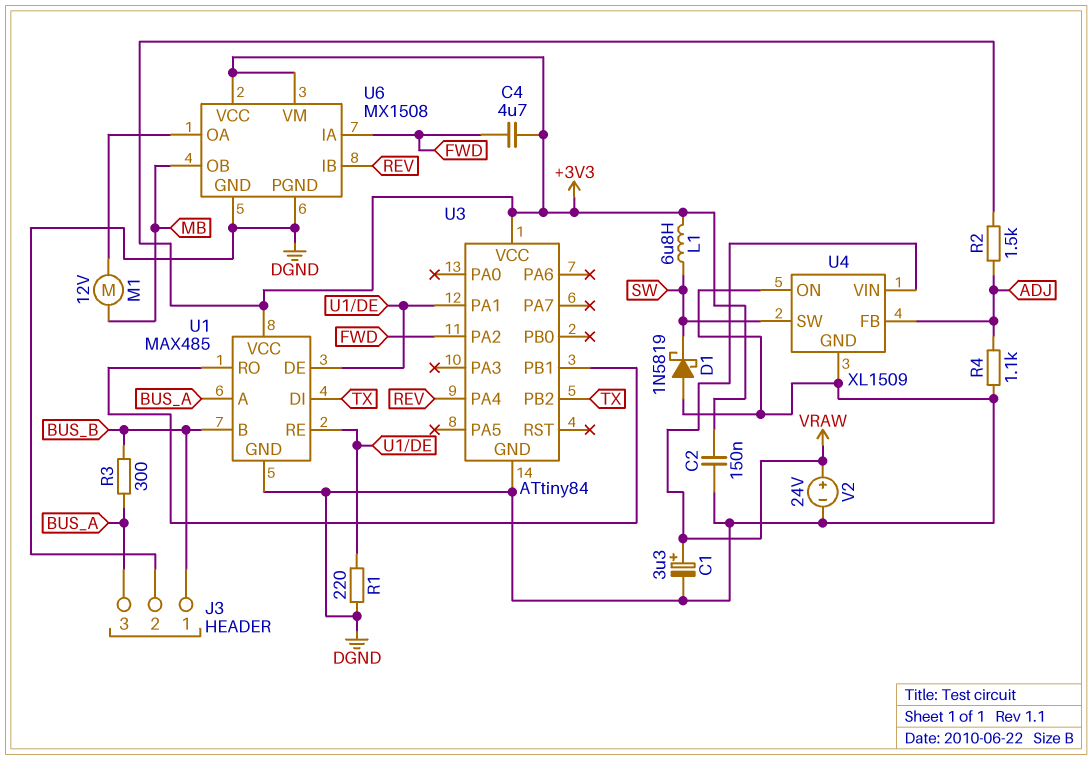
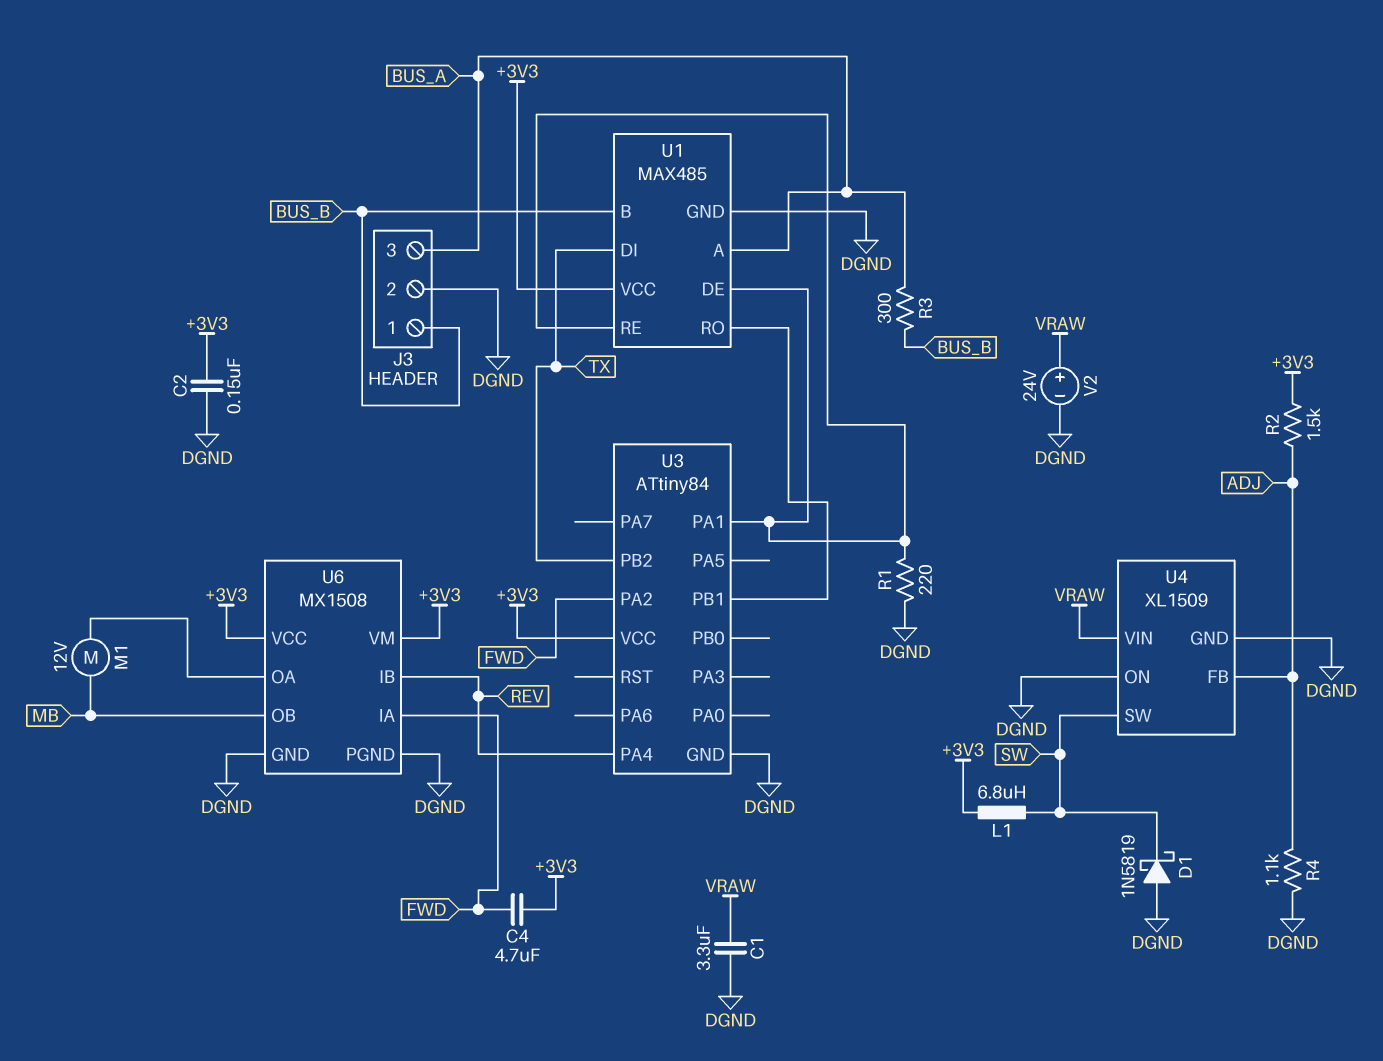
C1: 3.3uF (plus VRAW, minus DGND) -> 3.3uF (DGND, VRAW)

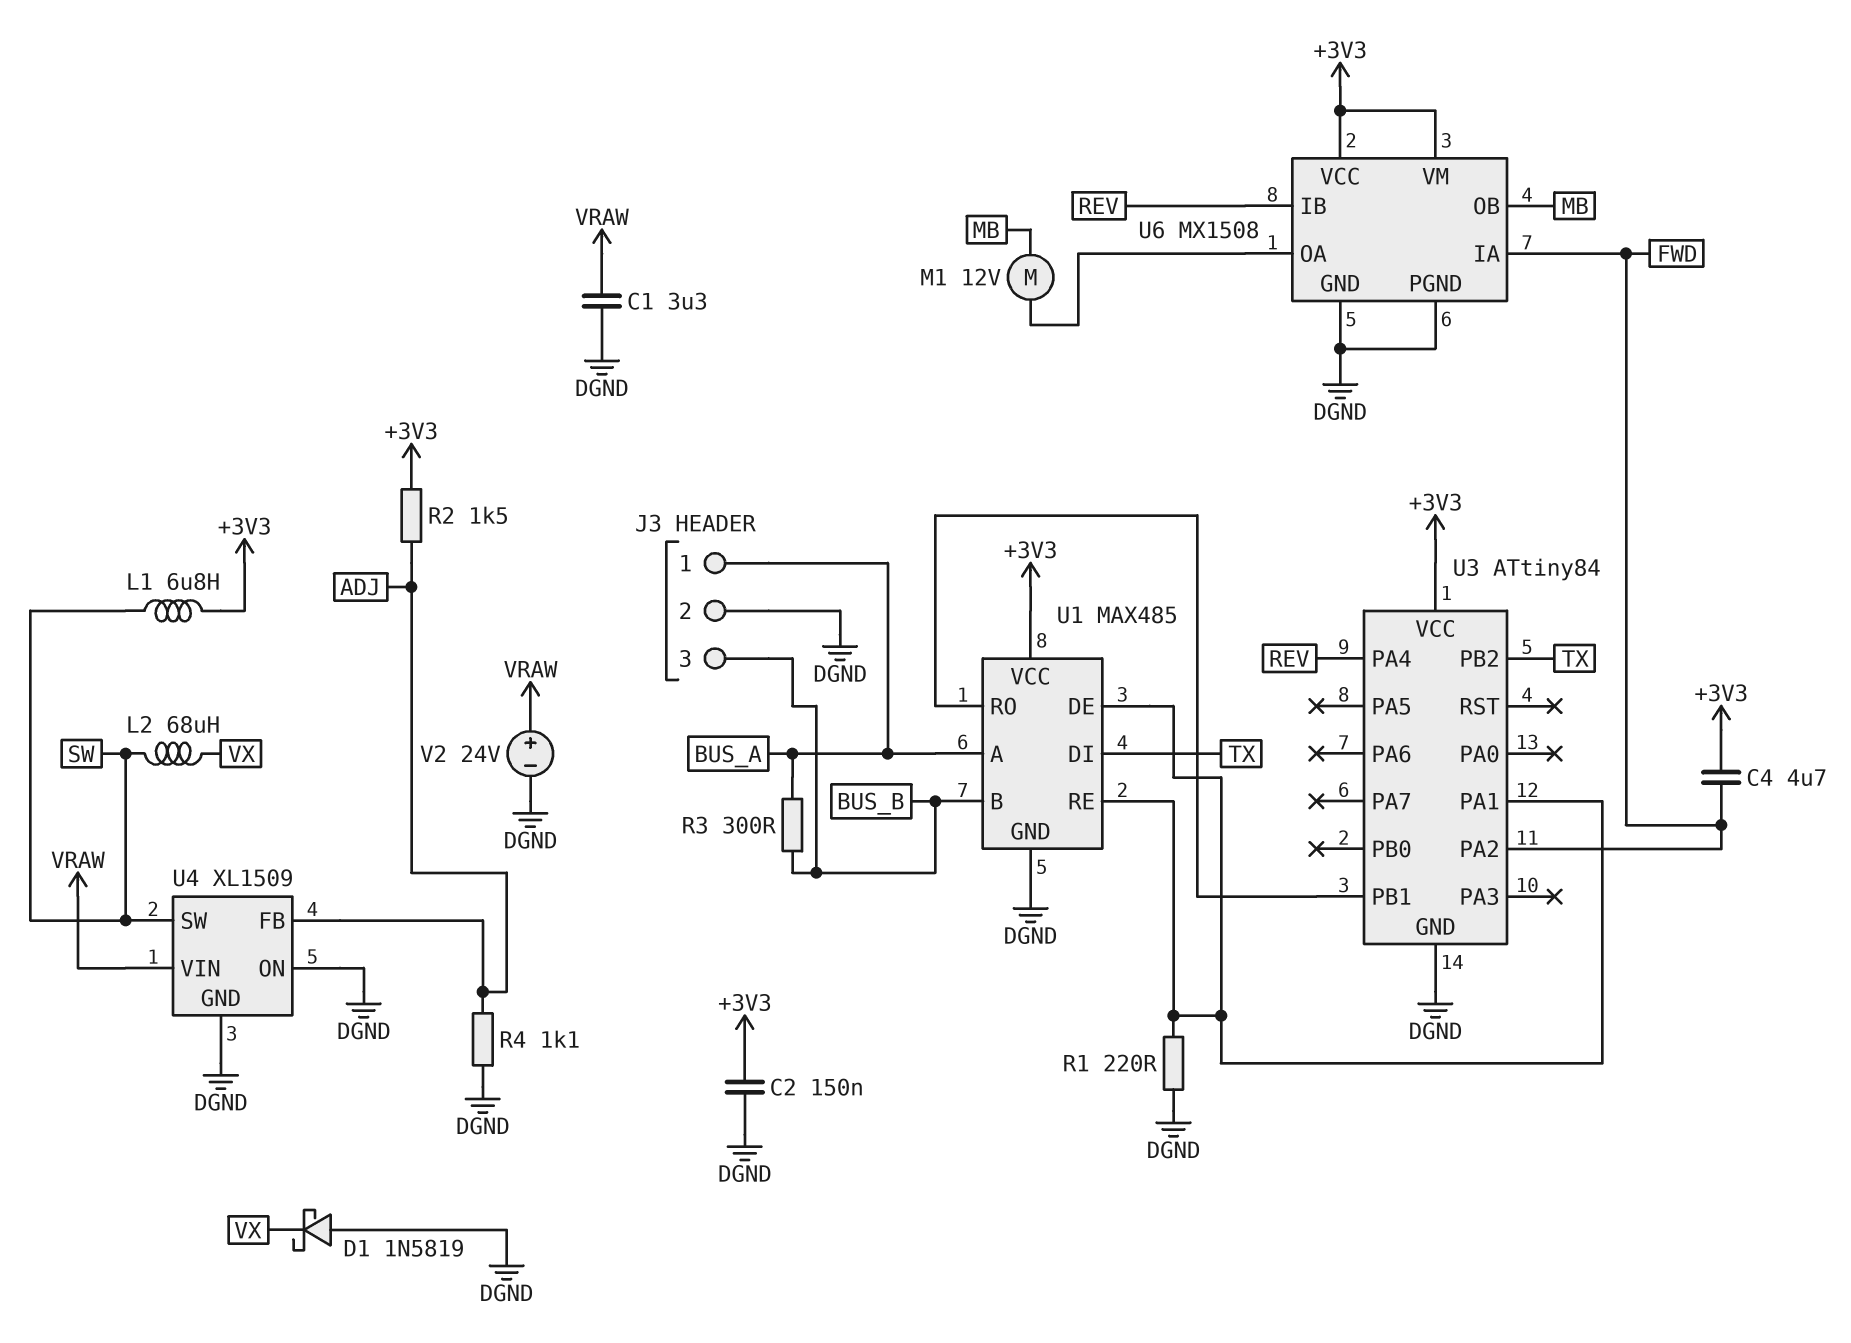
D1: schottky 1N5819 (A DGND, K SW) -> schottky 1N5819 (A DGND, K VX)
J3 pin 1: BUS_B -> BUS_A
J3 pin 3: BUS_A -> BUS_B
L2: none -> 68uH (SW, VX)

